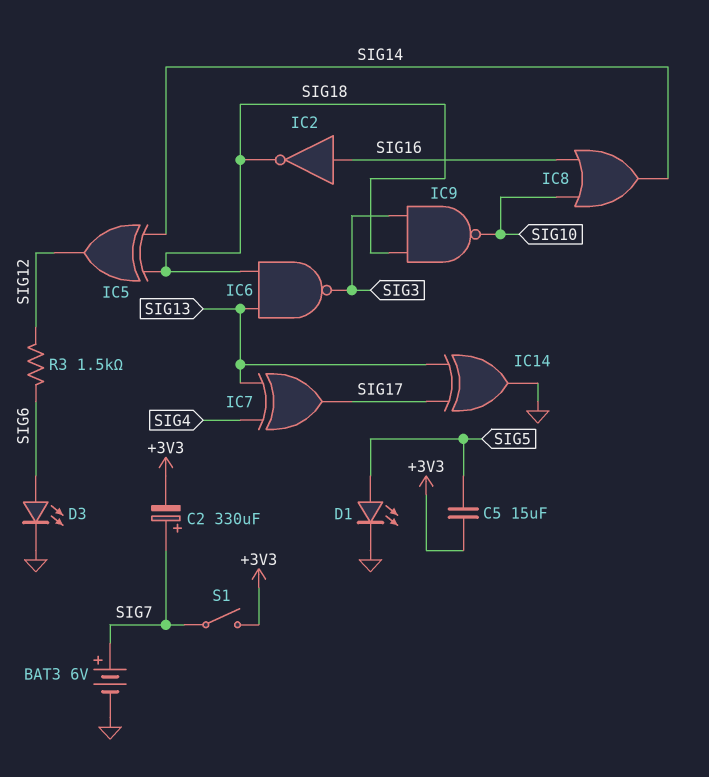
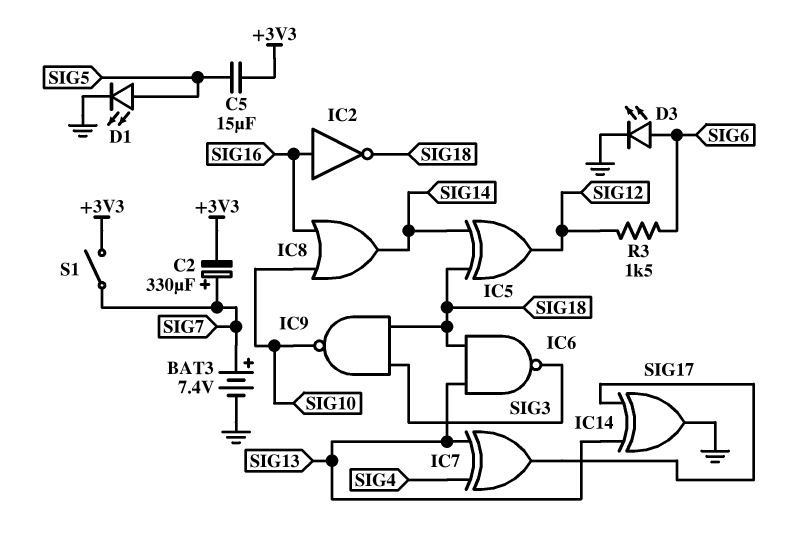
BAT3: 6V (plus SIG7, minus GND) -> 7.4V (plus SIG7, minus GND)

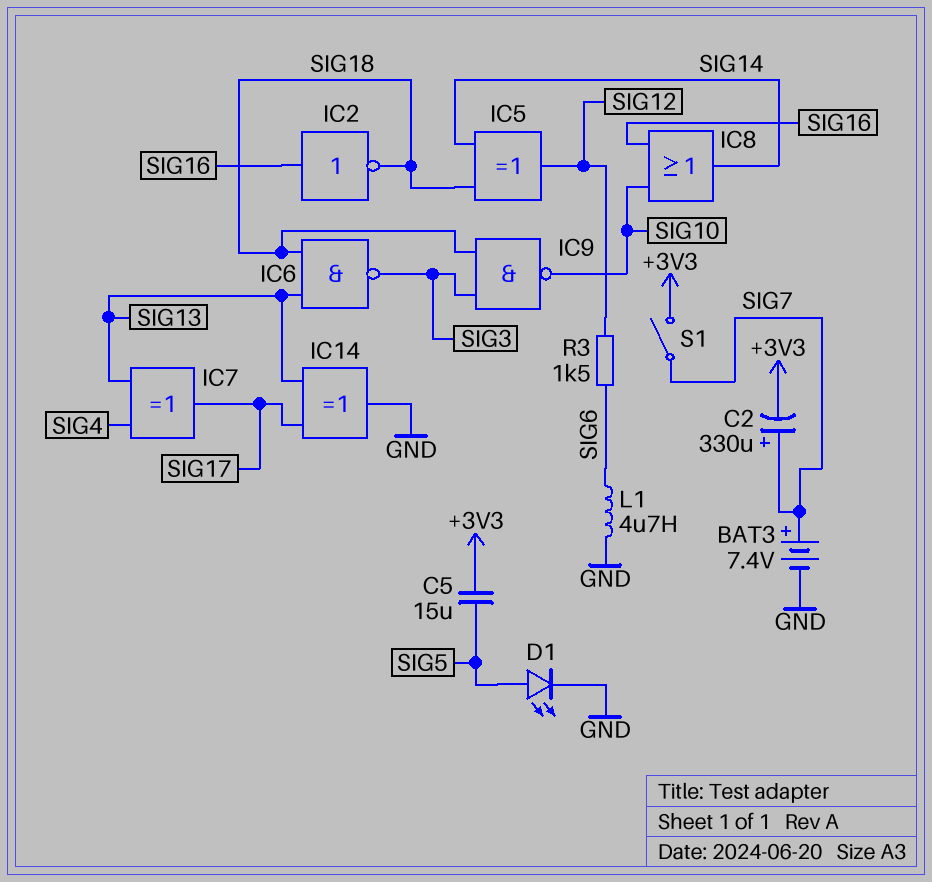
D3: LED (A SIG6, K GND) -> none
L1: none -> 4.7uH (GND, SIG6)

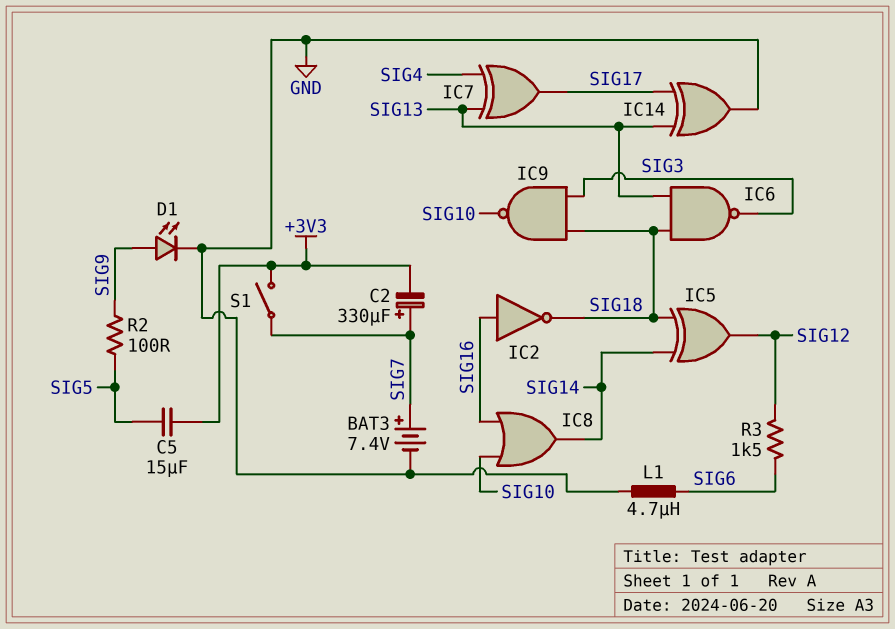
D1: LED (A SIG5, K GND) -> LED (A SIG9, K GND)
R2: none -> 100 (SIG5, SIG9)

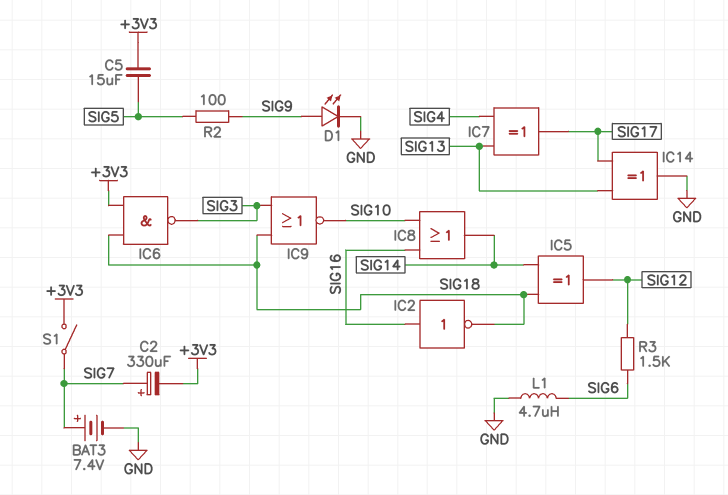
IC6: NAND (in SIG13, in SIG18, out SIG3) -> NAND (in +3V3, in SIG18, out SIG3)
IC9: NAND (in SIG3, in SIG18, out SIG10) -> NOR (in SIG3, in SIG18, out SIG10)

